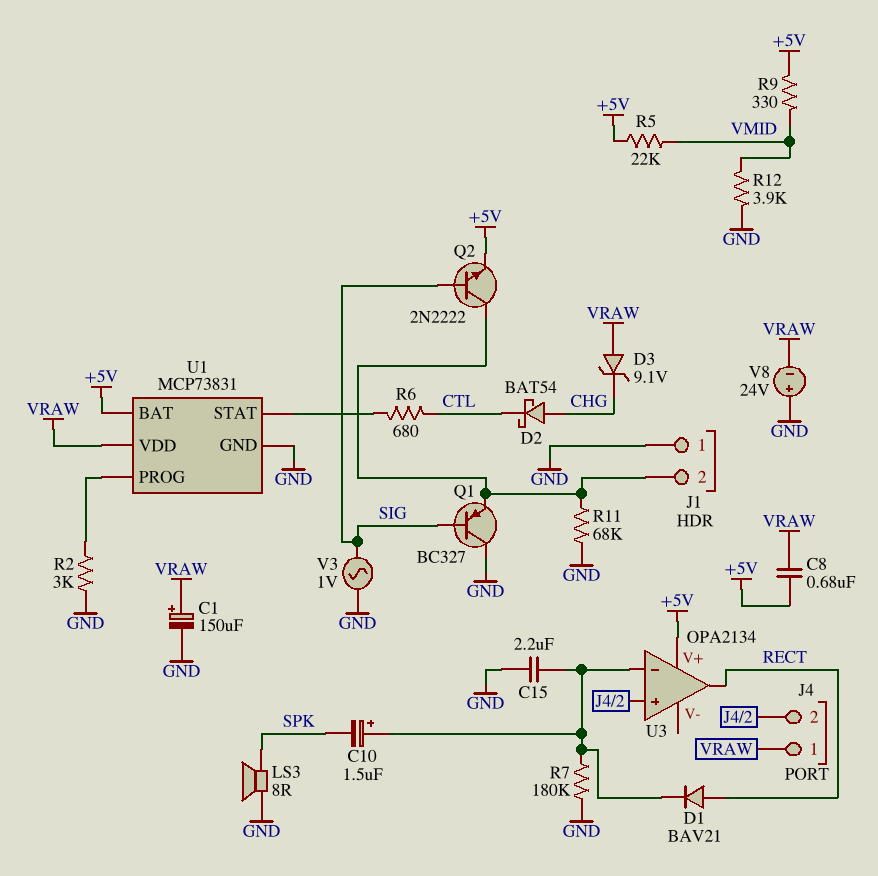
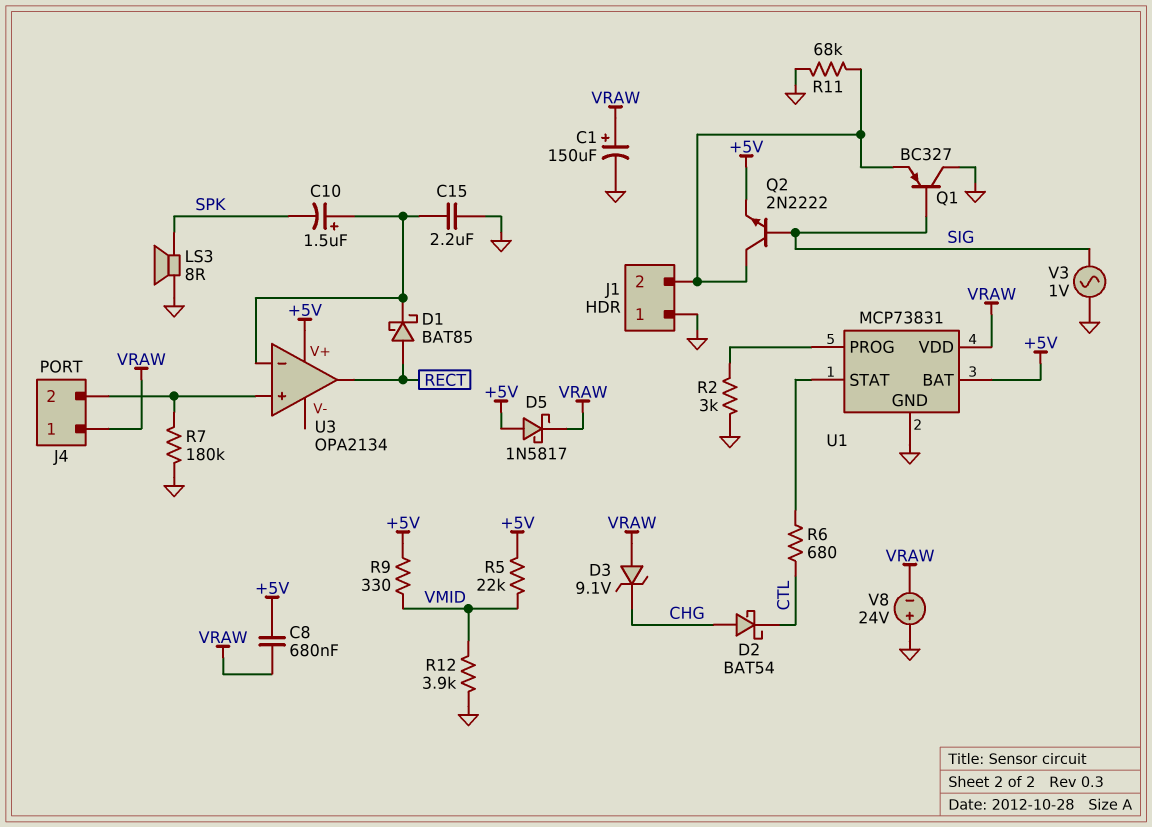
D1: diode BAV21 (A RECT, K U3/in-) -> schottky BAT85 (A RECT, K U3/in-)
D5: none -> schottky 1N5817 (A +5V, K VRAW)
R7: 180k (GND, U3/in-) -> 180k (GND, J4/2)

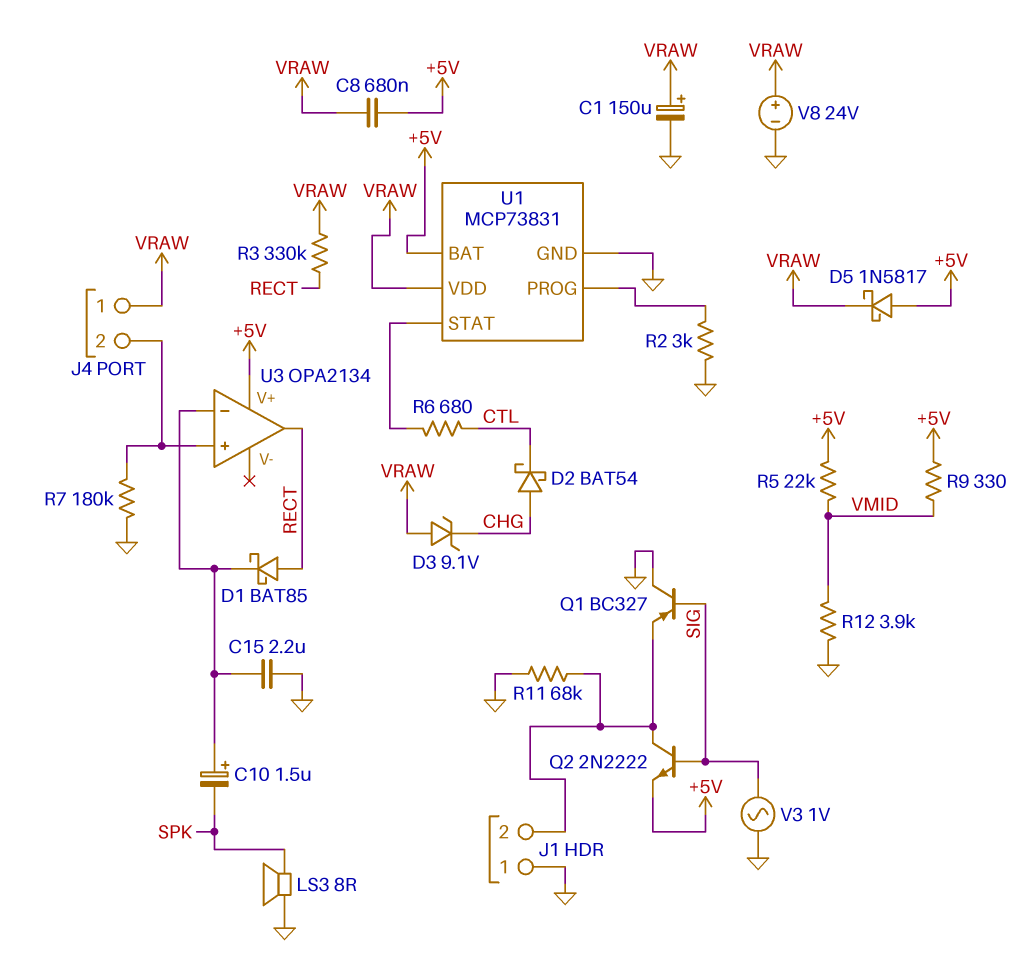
R3: none -> 330k (RECT, VRAW)
V8: 24V (plus GND, minus VRAW) -> 24V (plus VRAW, minus GND)

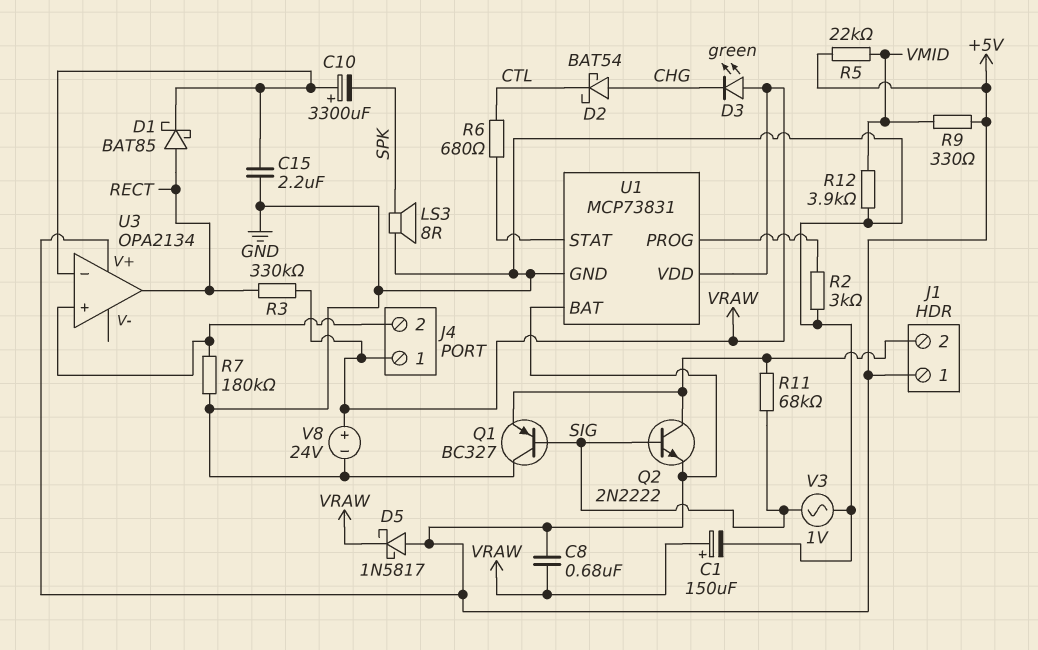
C10: 1.5uF (plus U3/in-, minus SPK) -> 3300uF (plus U3/in-, minus SPK)
D3: zener 9.1V (A VRAW, K CHG) -> LED green (A VRAW, K CHG)
J1 pin 1: GND -> +5V
R11: 68k (GND, J1/2) -> 68k (J1/2, SIG)

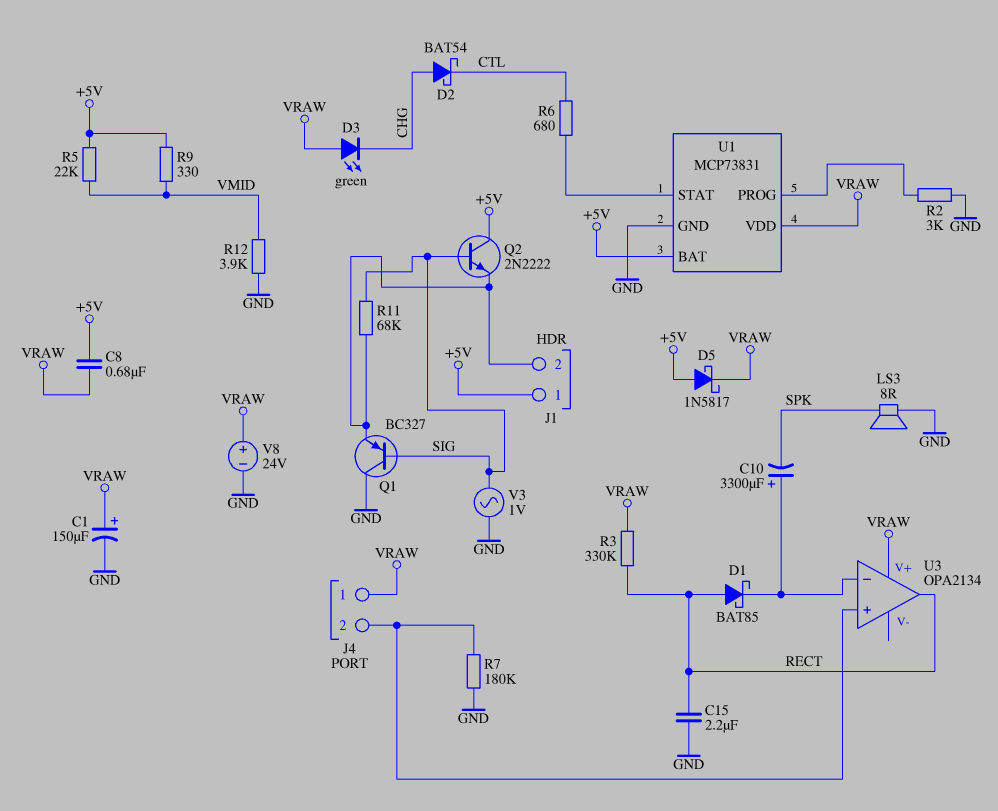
C15: 2.2uF (GND, U3/in-) -> 2.2uF (GND, RECT)
Q2: NPN 2N2222 (B SIG, C J1/2, E +5V) -> NPN 2N2222 (B SIG, C +5V, E J1/2)
U3 pin V+: +5V -> VRAW

